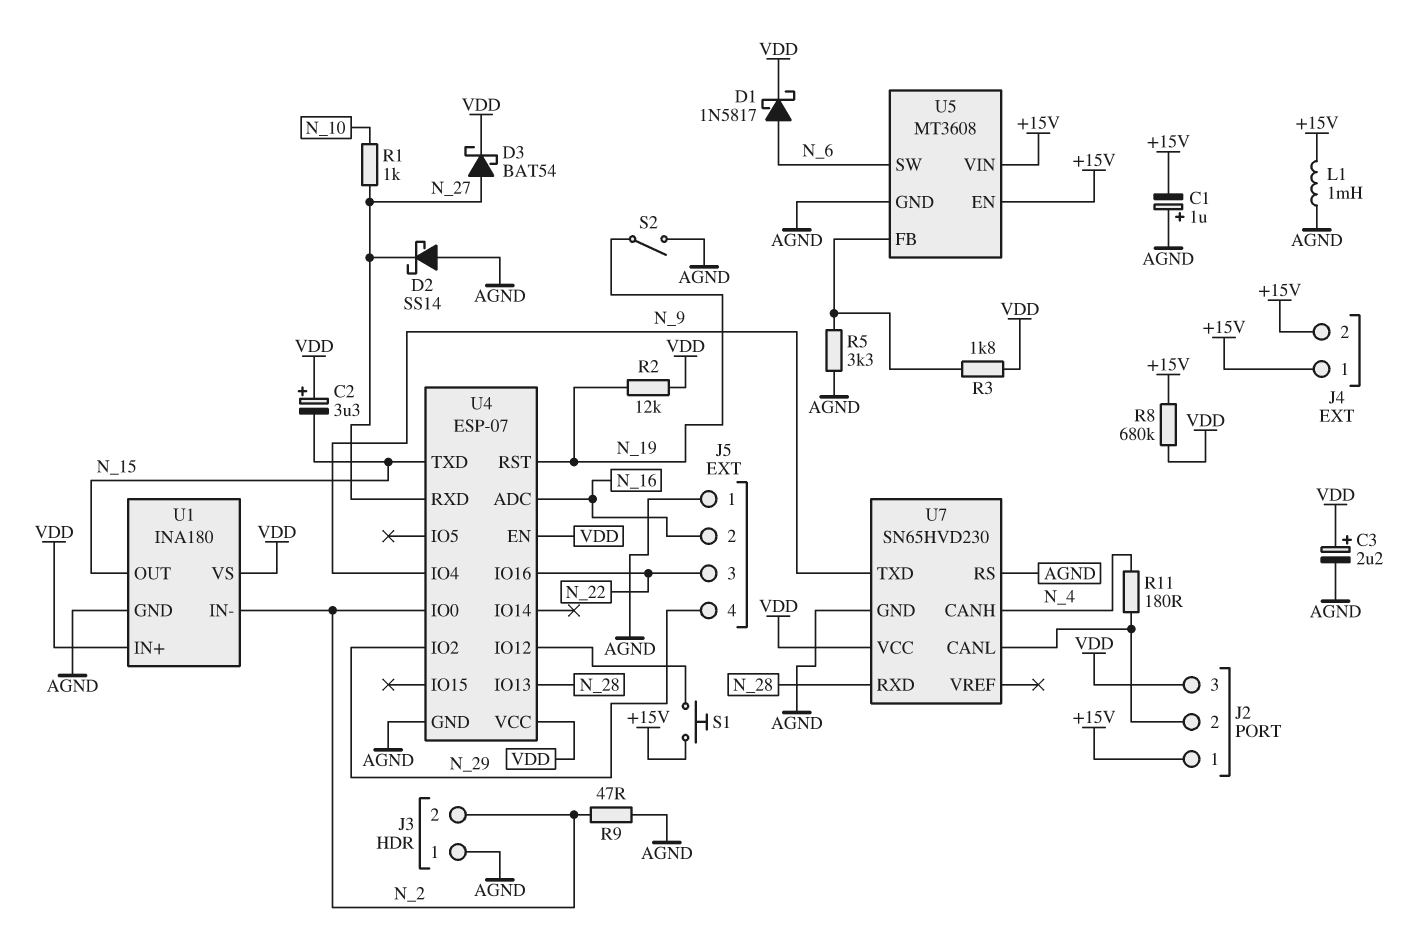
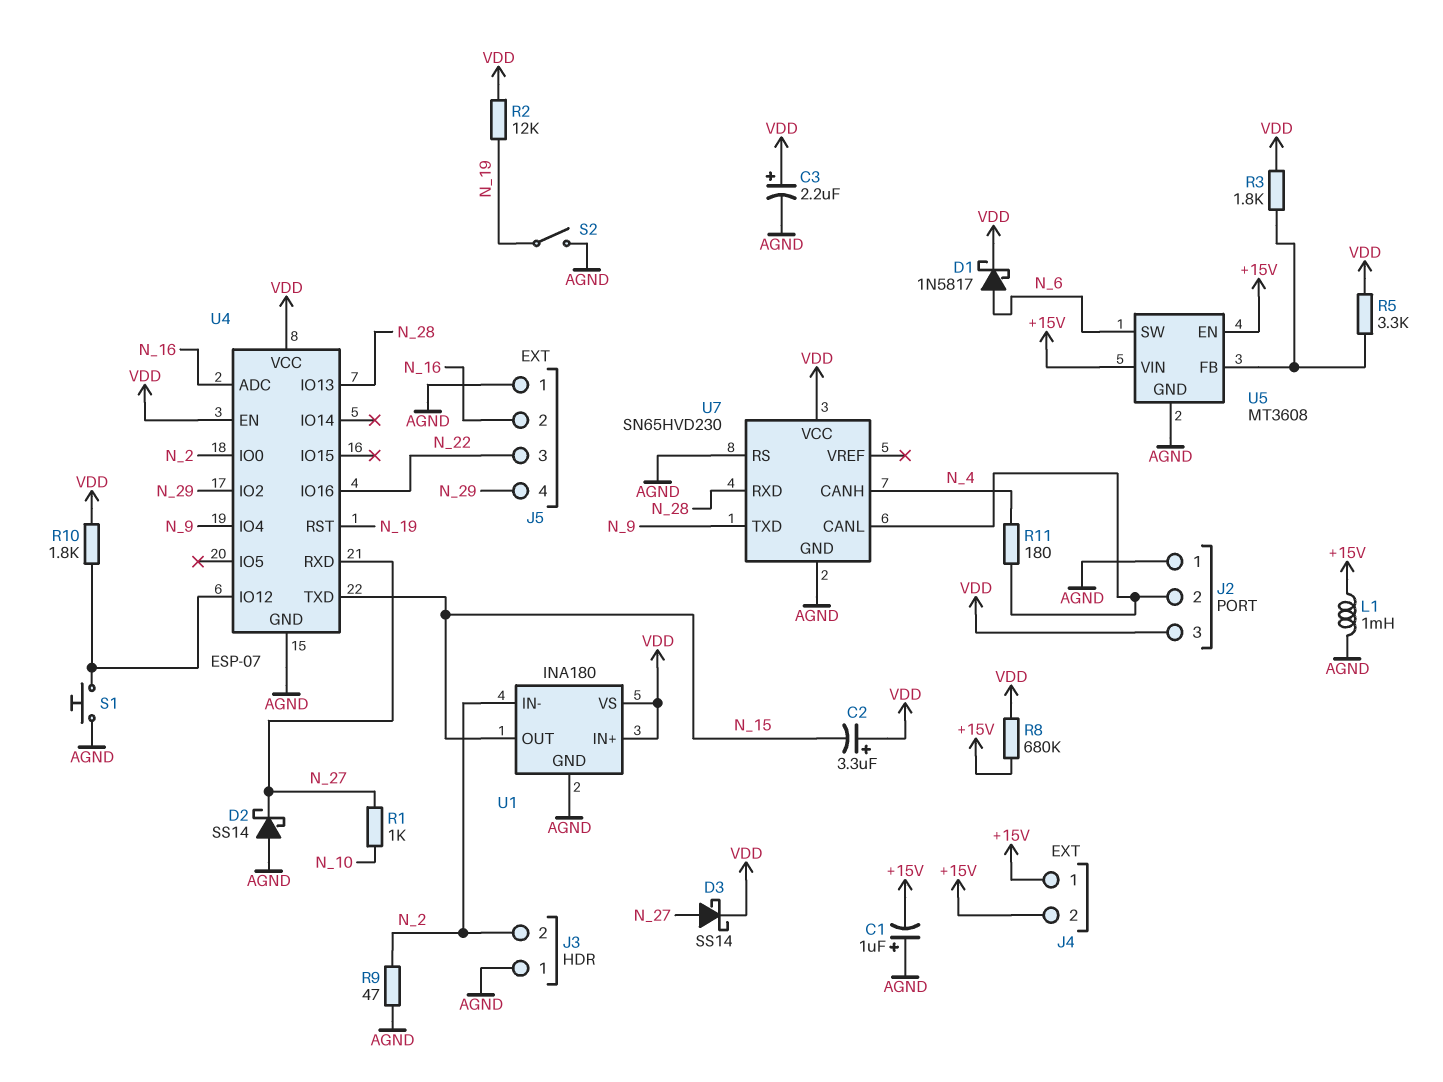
D3: schottky BAT54 (A N_27, K VDD) -> schottky SS14 (A N_27, K VDD)
J2 pin 1: +15V -> AGND
R5: 3.3k (AGND, U5/FB) -> 3.3k (U5/FB, VDD)
R10: none -> 1.8k (U4/IO12, VDD)
S1: button (+15V, U4/IO12) -> button (AGND, U4/IO12)

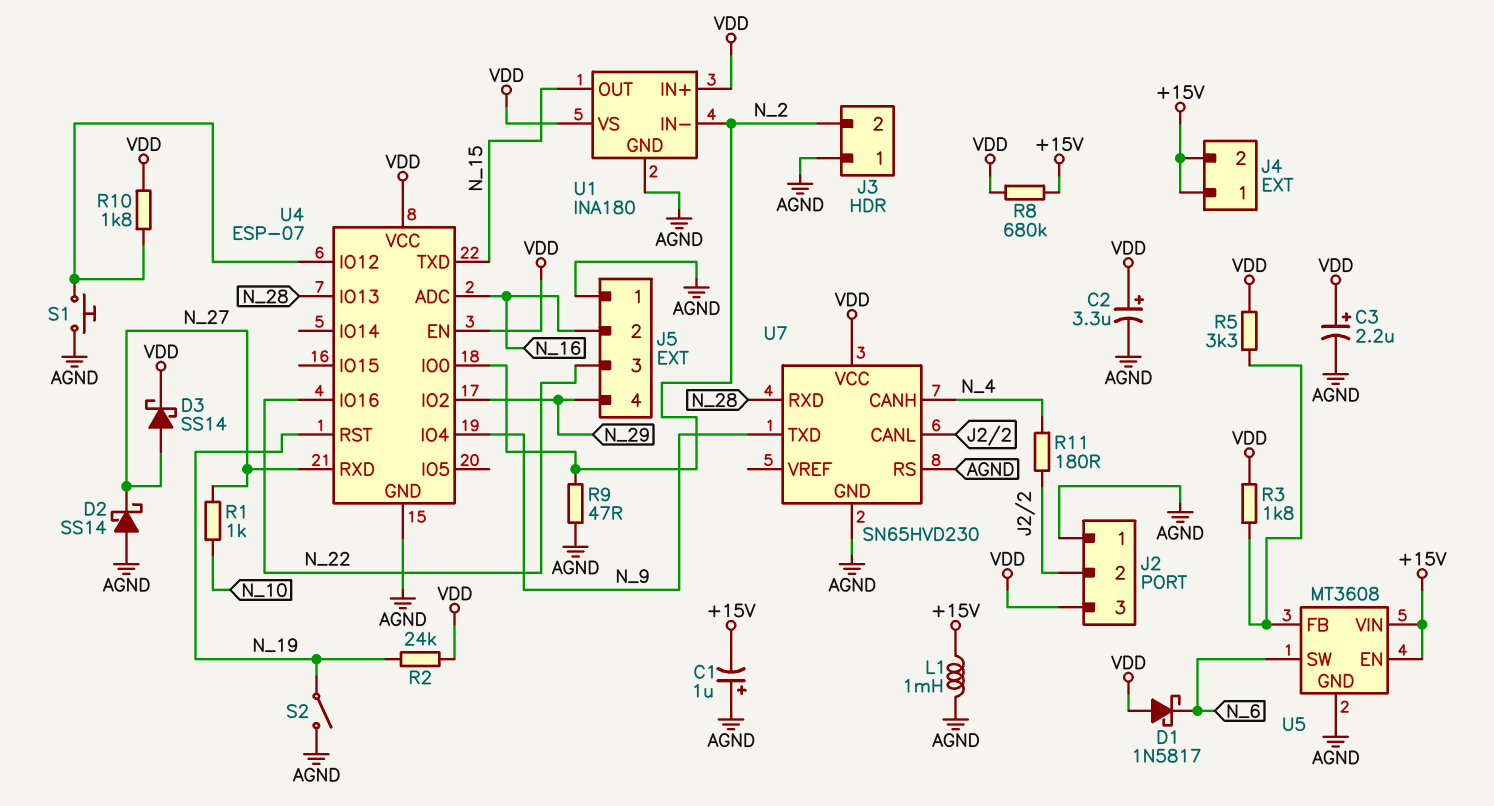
C2: 3.3uF (plus VDD, minus N_15) -> 3.3uF (plus VDD, minus AGND)
D1: schottky 1N5817 (A N_6, K VDD) -> schottky 1N5817 (A VDD, K N_6)
R2: 12k (N_19, VDD) -> 24k (N_19, VDD)

